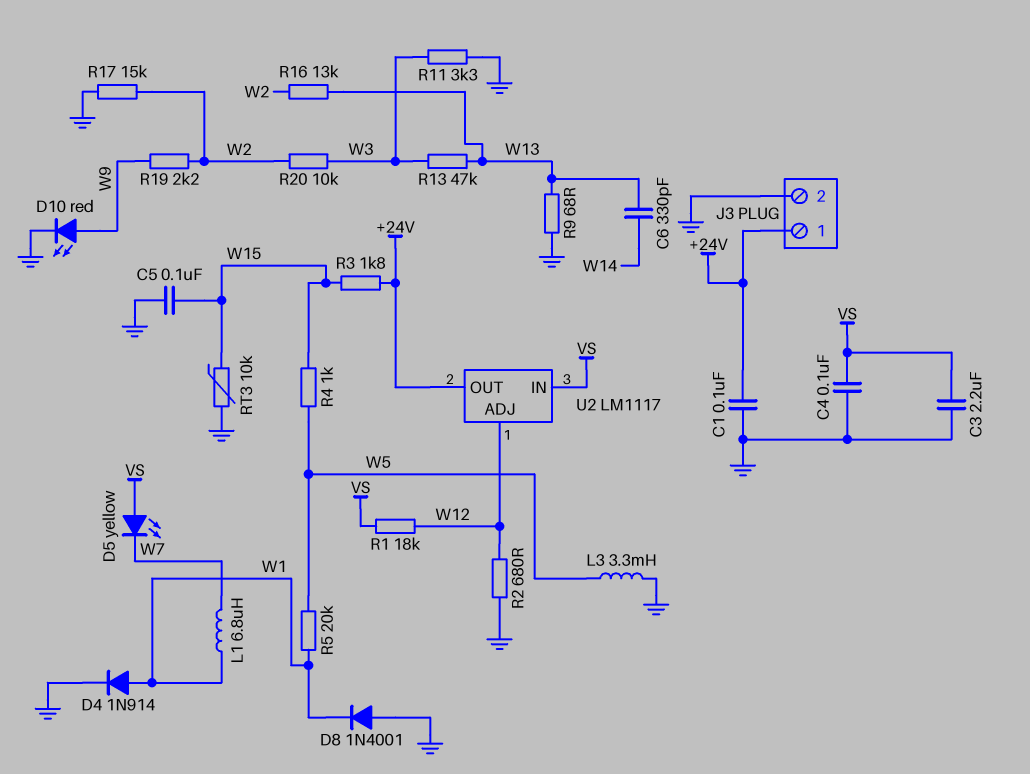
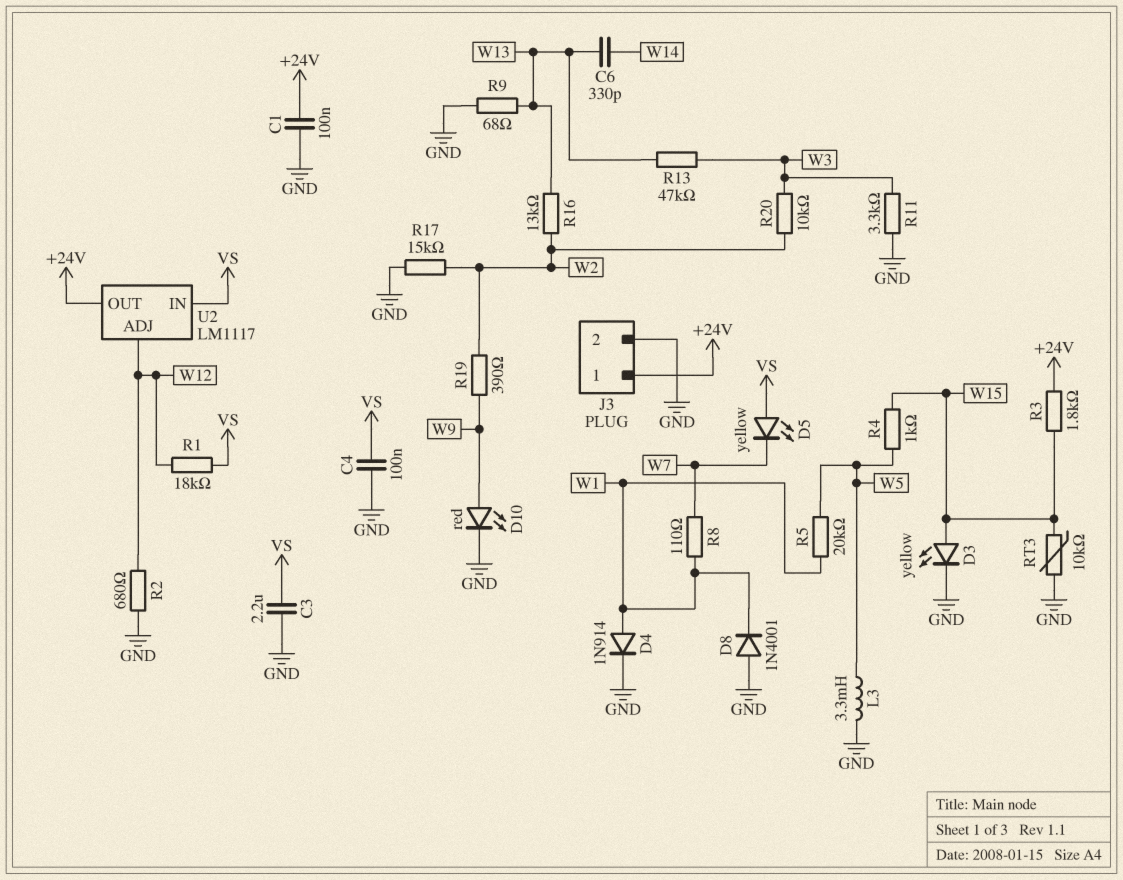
C5: 100nF (GND, W15) -> none
D3: none -> LED yellow (A W15, K GND)
L1: 6.8uH (W1, W7) -> none
R8: none -> 110 (W1, W7)
R19: 2.2k (W2, W9) -> 390 (W2, W9)

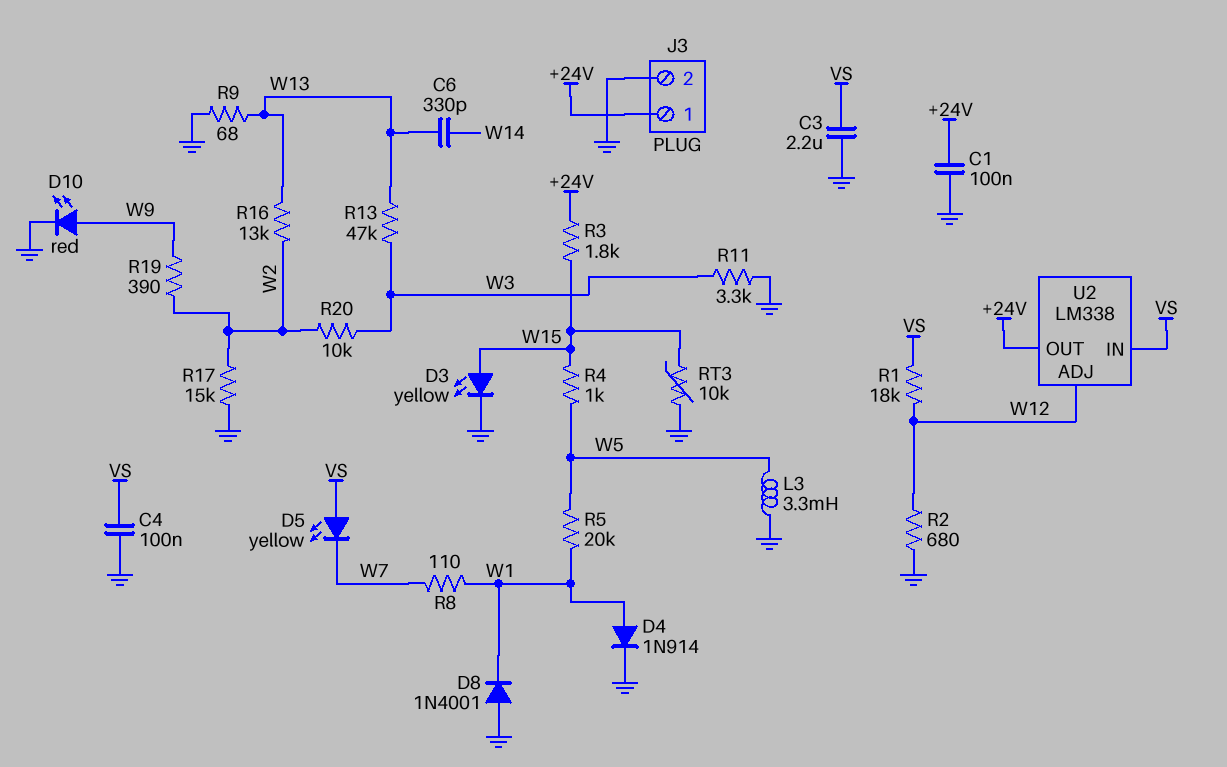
U2: LM1117 -> LM338

